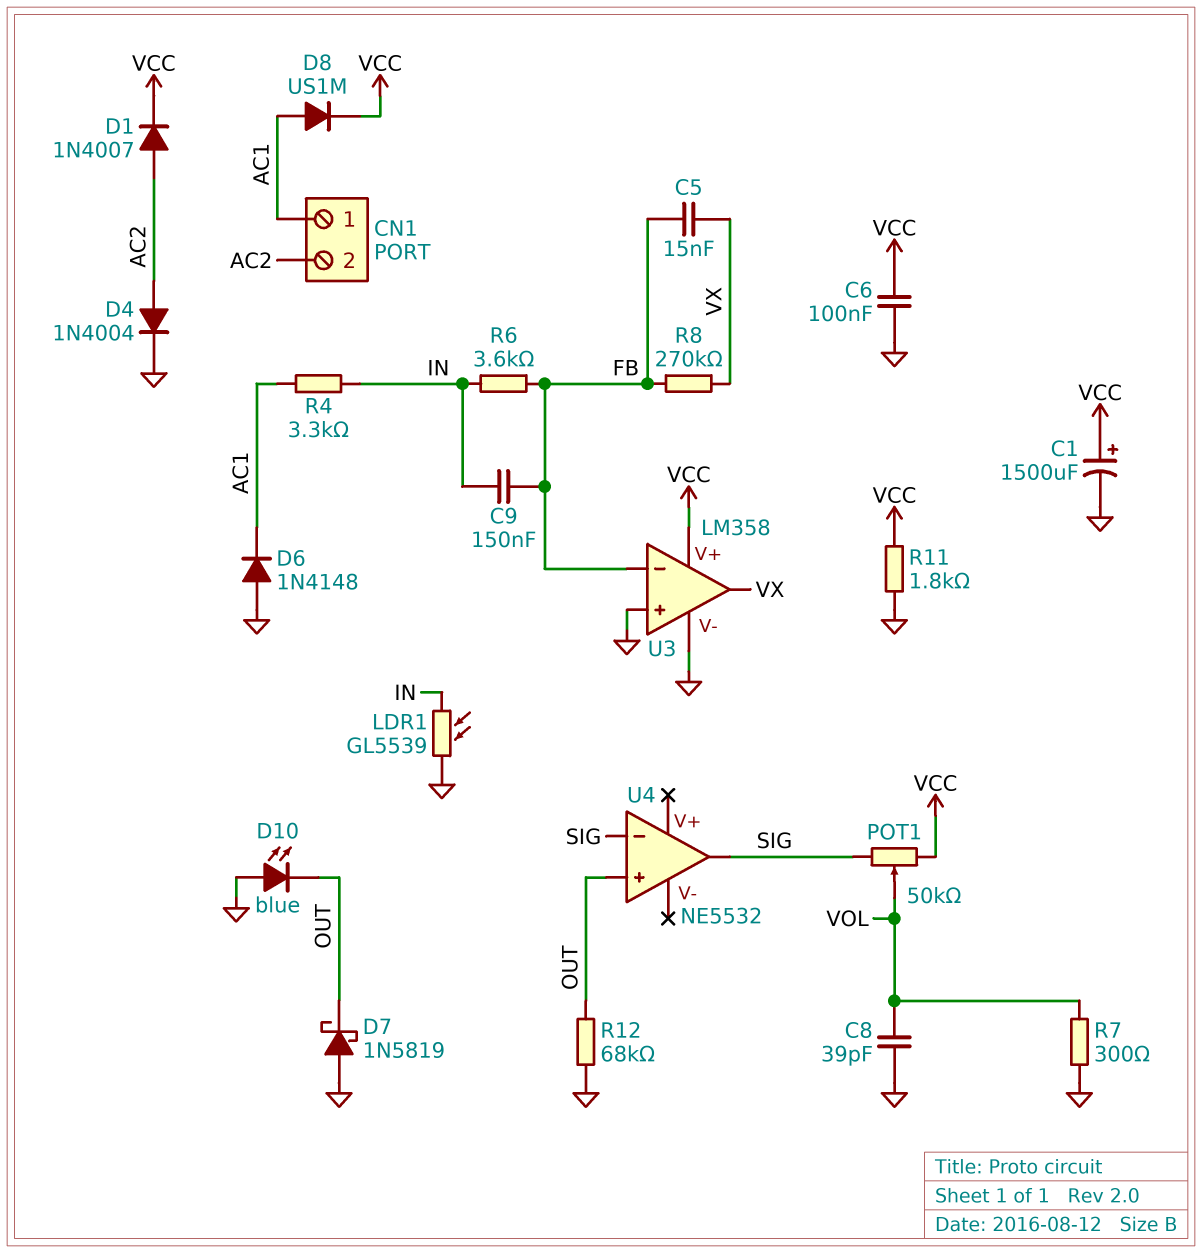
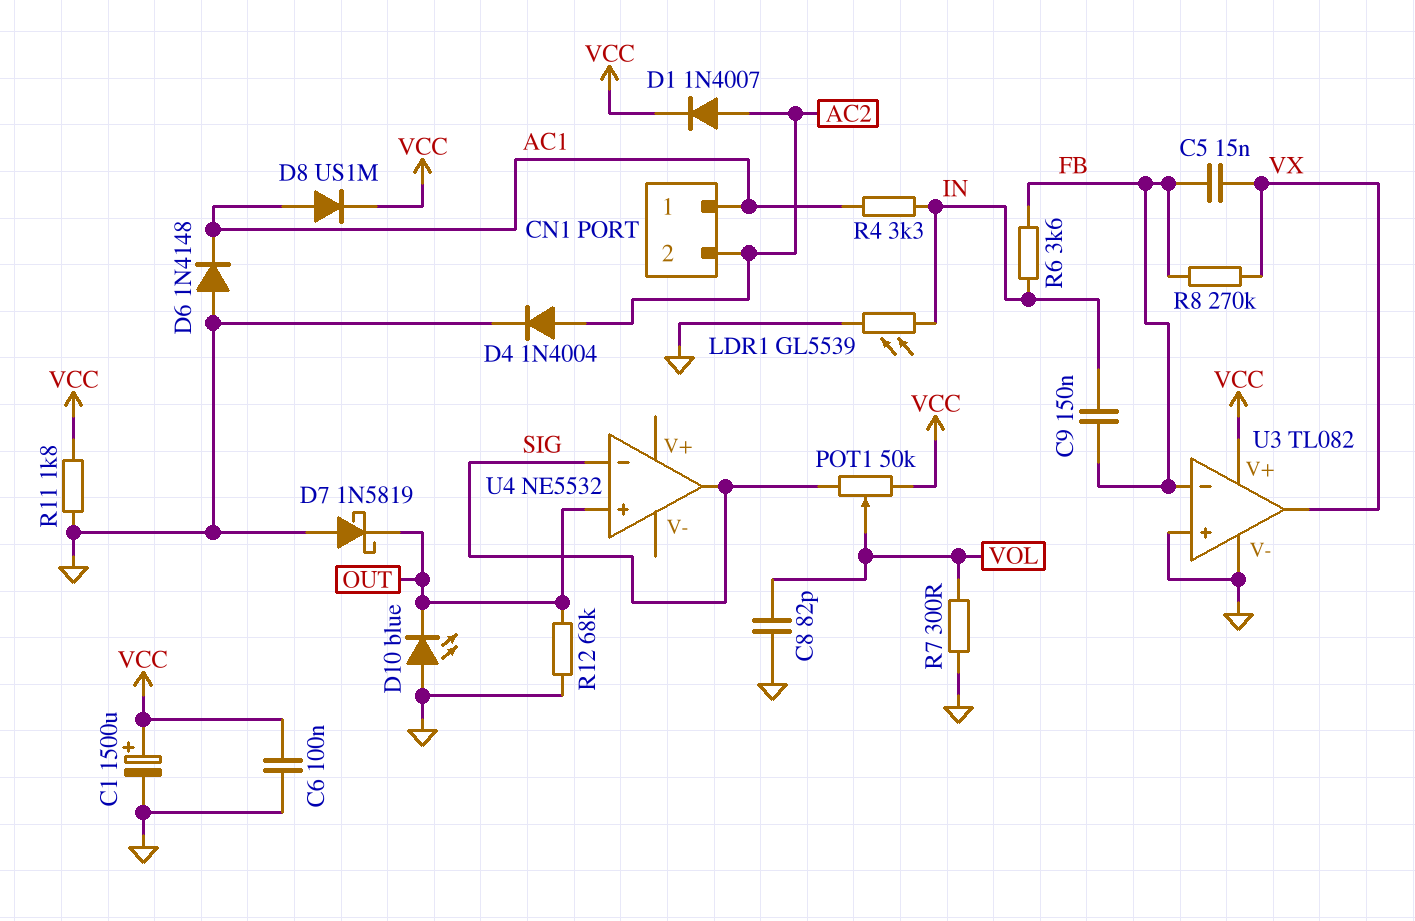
C8: 39pF (GND, VOL) -> 82pF (GND, VOL)
U3: LM358 -> TL082

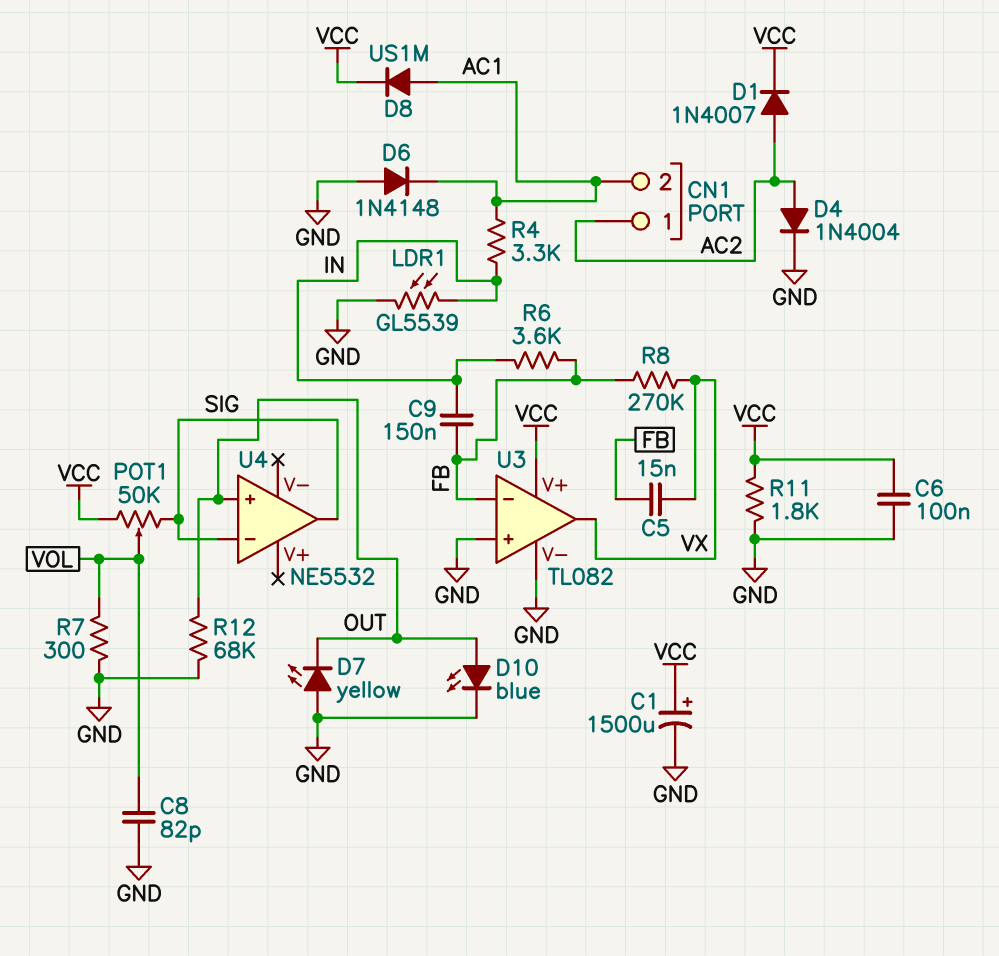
CN1 pin 1: AC1 -> AC2
CN1 pin 2: AC2 -> AC1
D7: schottky 1N5819 (A GND, K OUT) -> LED yellow (A GND, K OUT)
D10: LED blue (A GND, K OUT) -> LED blue (A OUT, K GND)

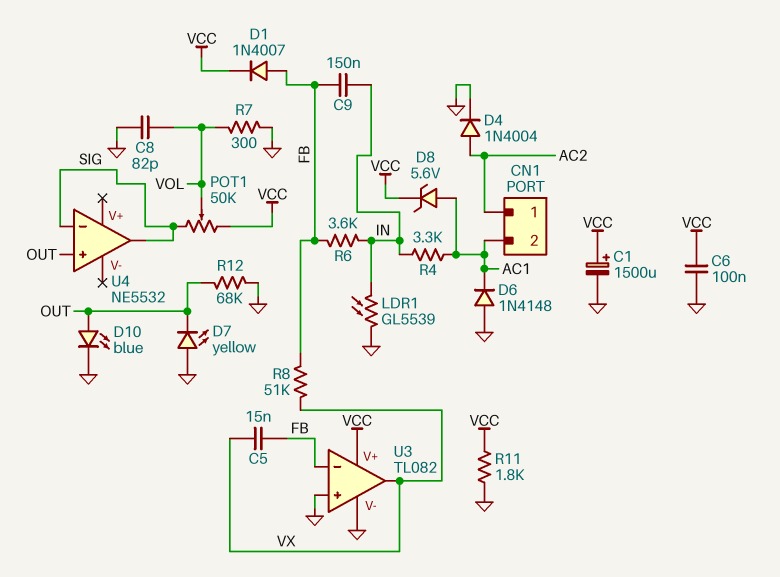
D1: diode 1N4007 (A AC2, K VCC) -> diode 1N4007 (A FB, K VCC)
D8: diode US1M (A AC1, K VCC) -> zener 5.6V (A AC1, K VCC)
R8: 270k (FB, VX) -> 51k (FB, VX)

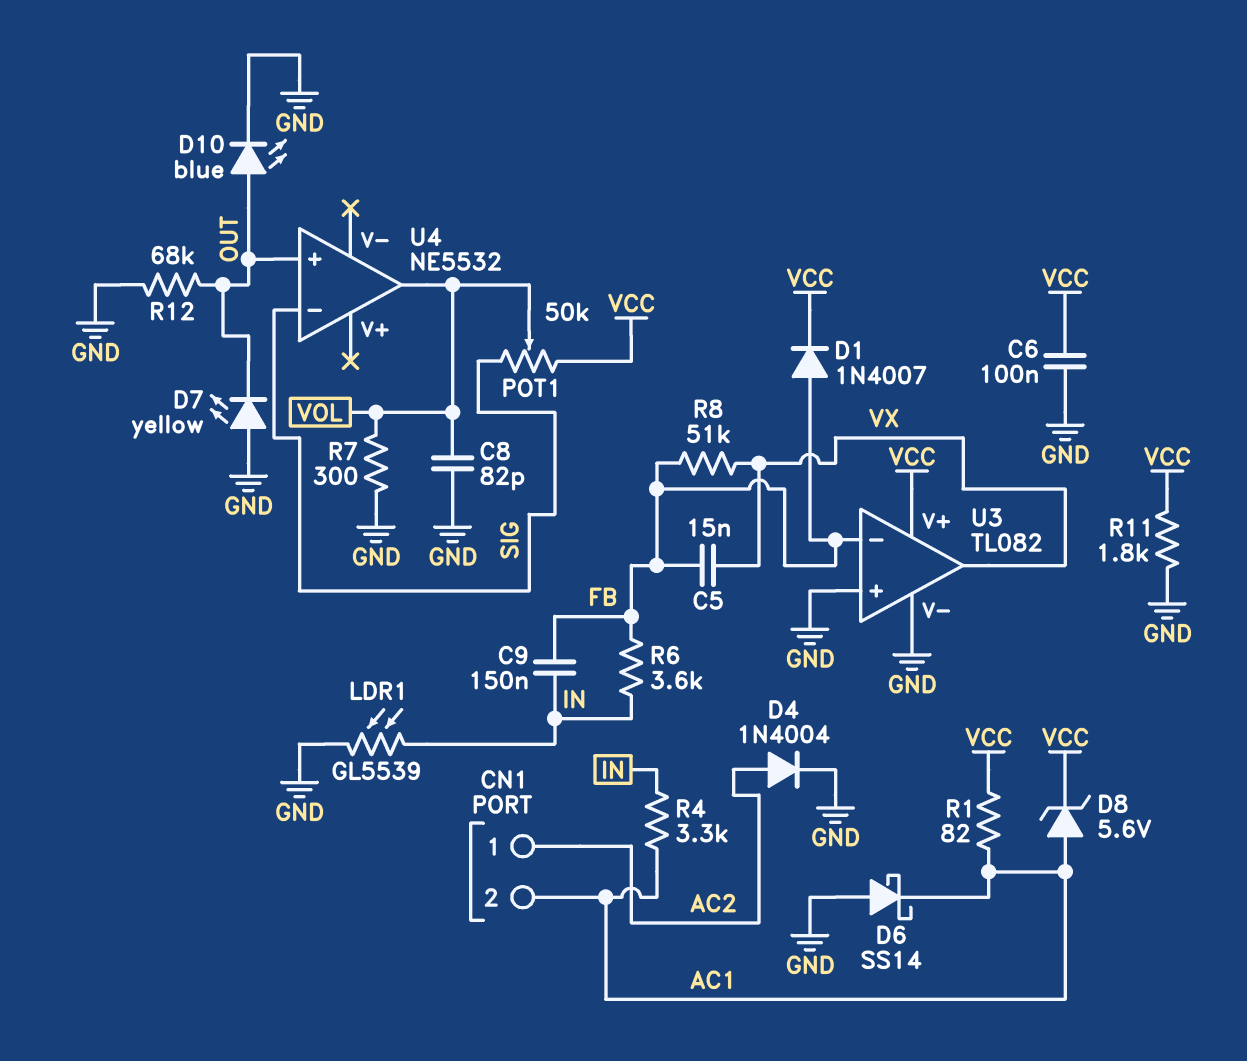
C1: 1500uF (plus VCC, minus GND) -> none
D6: diode 1N4148 (A GND, K AC1) -> schottky SS14 (A GND, K AC1)
R1: none -> 82 (AC1, VCC)
U4 pin out: SIG -> VOL

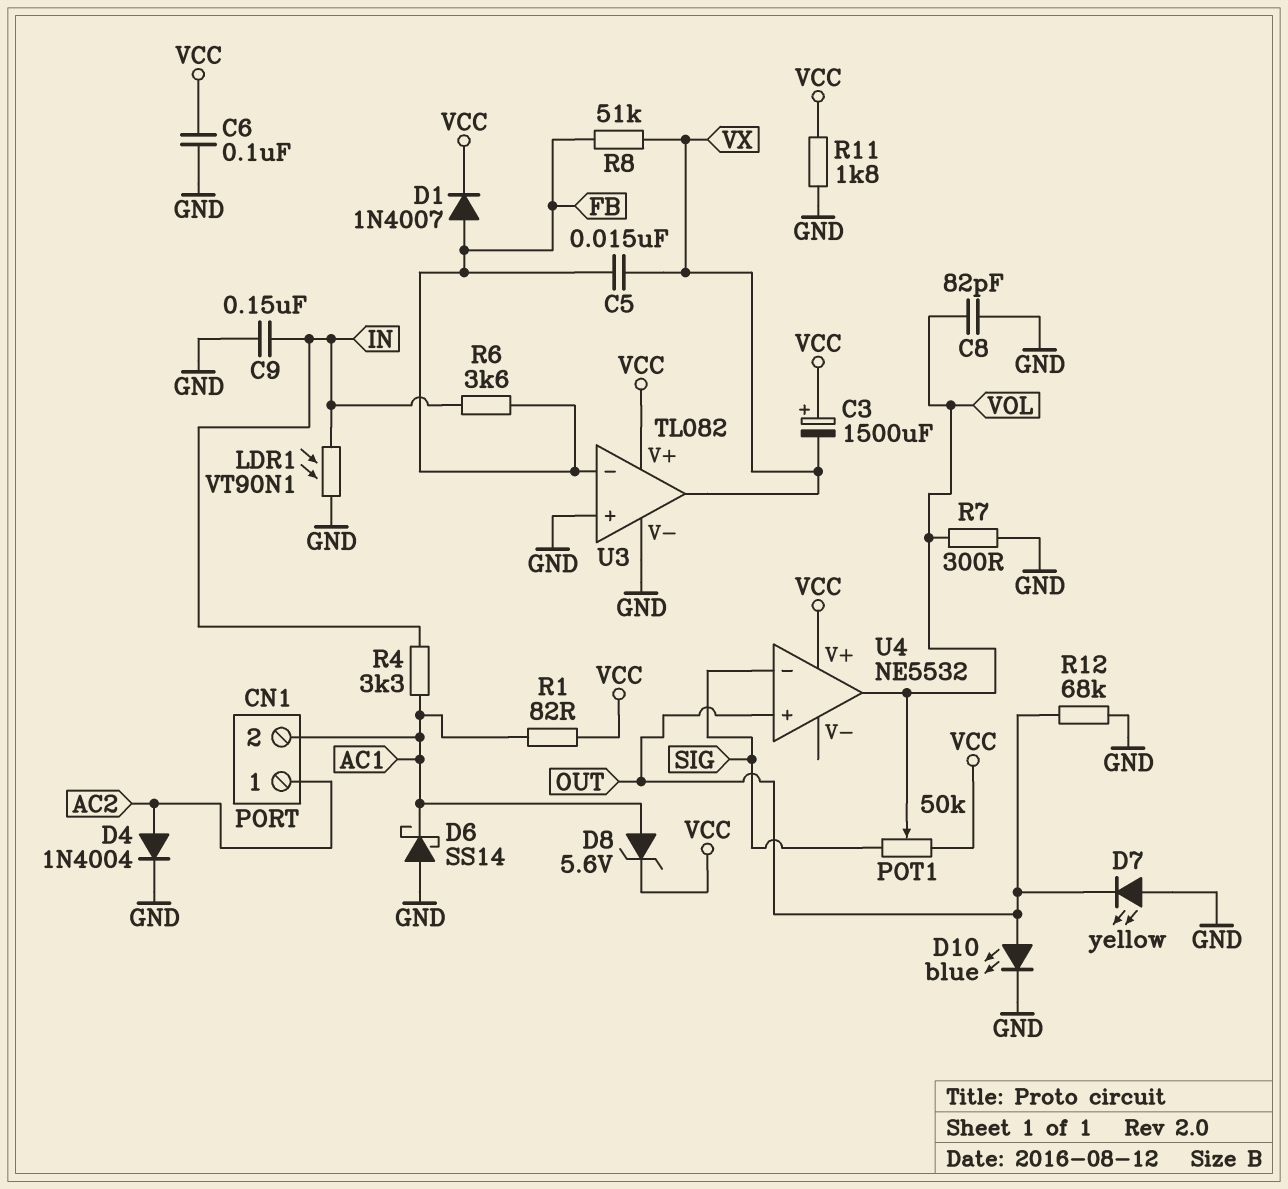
C3: none -> 1500uF (plus VCC, minus VX)
C9: 150nF (FB, IN) -> 150nF (GND, IN)
LDR1: GL5539 (GND, IN) -> VT90N1 (GND, IN)
U4 pin V+: none -> VCC

